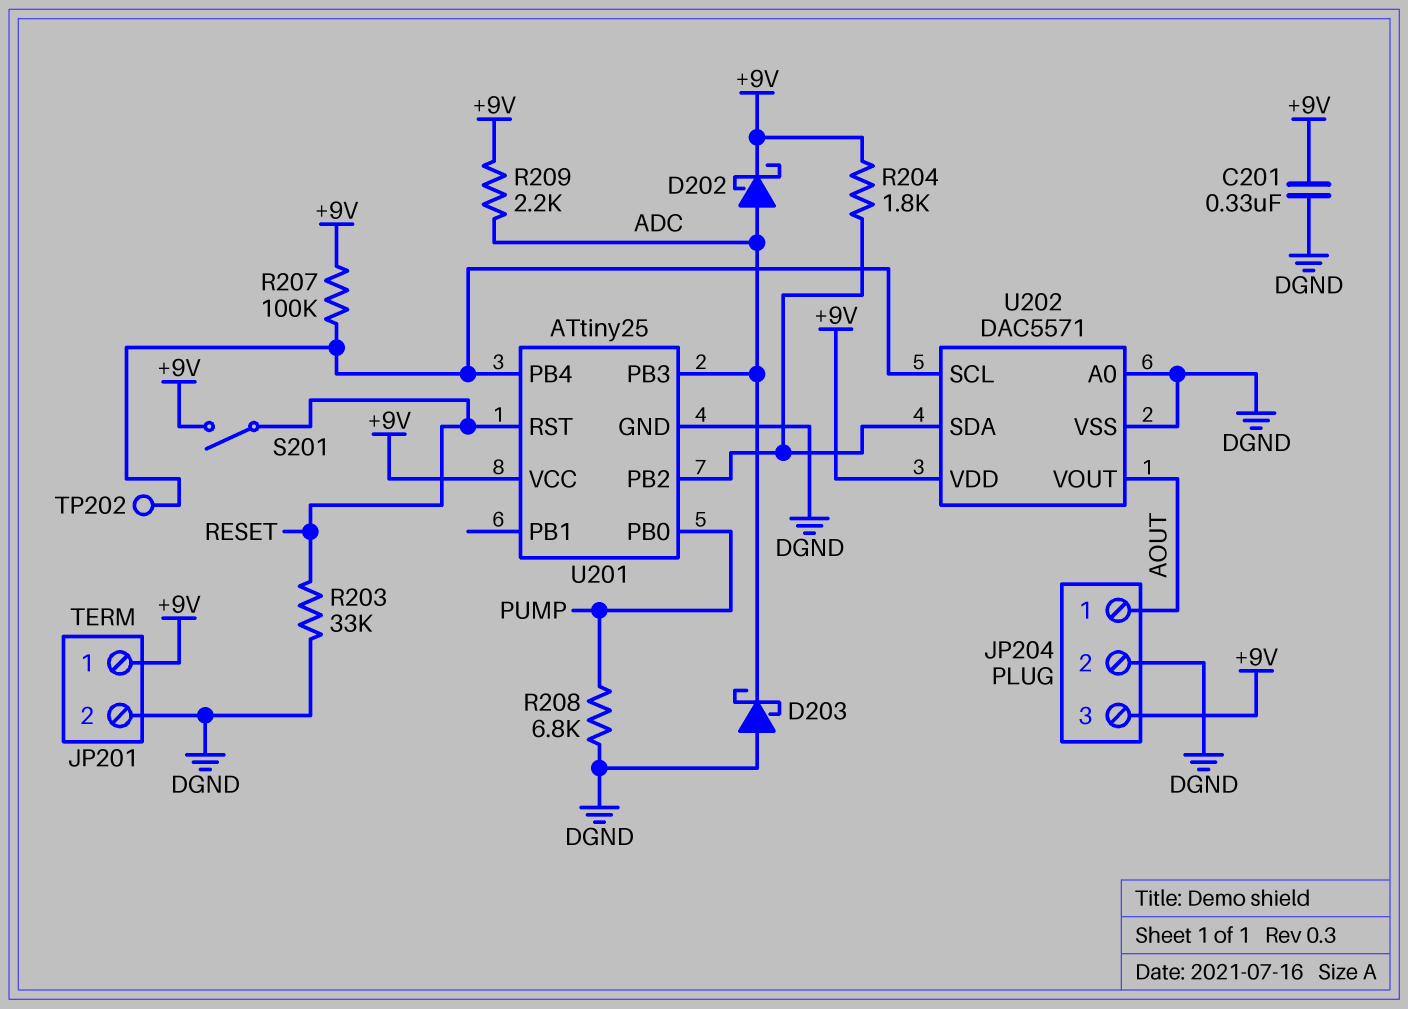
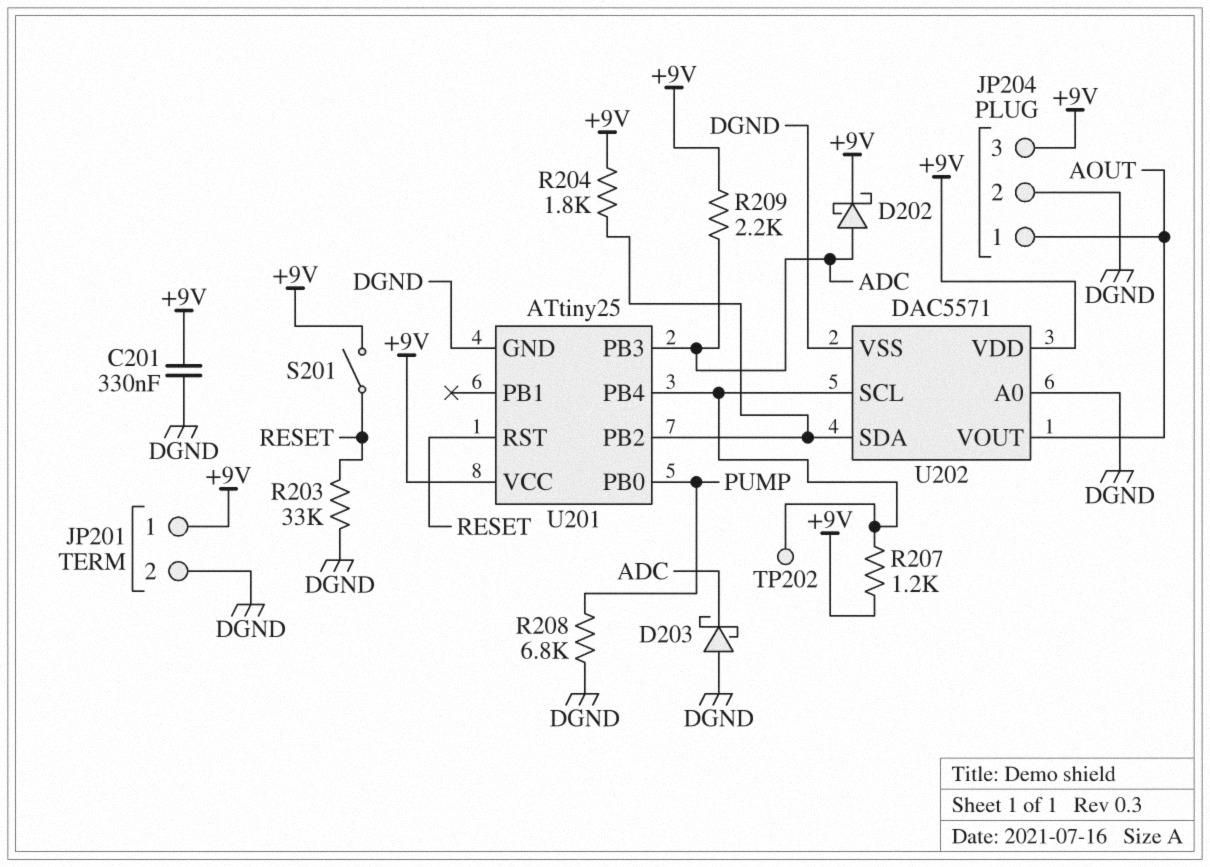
R207: 100k (+9V, U201/PB4) -> 1.2k (+9V, U201/PB4)

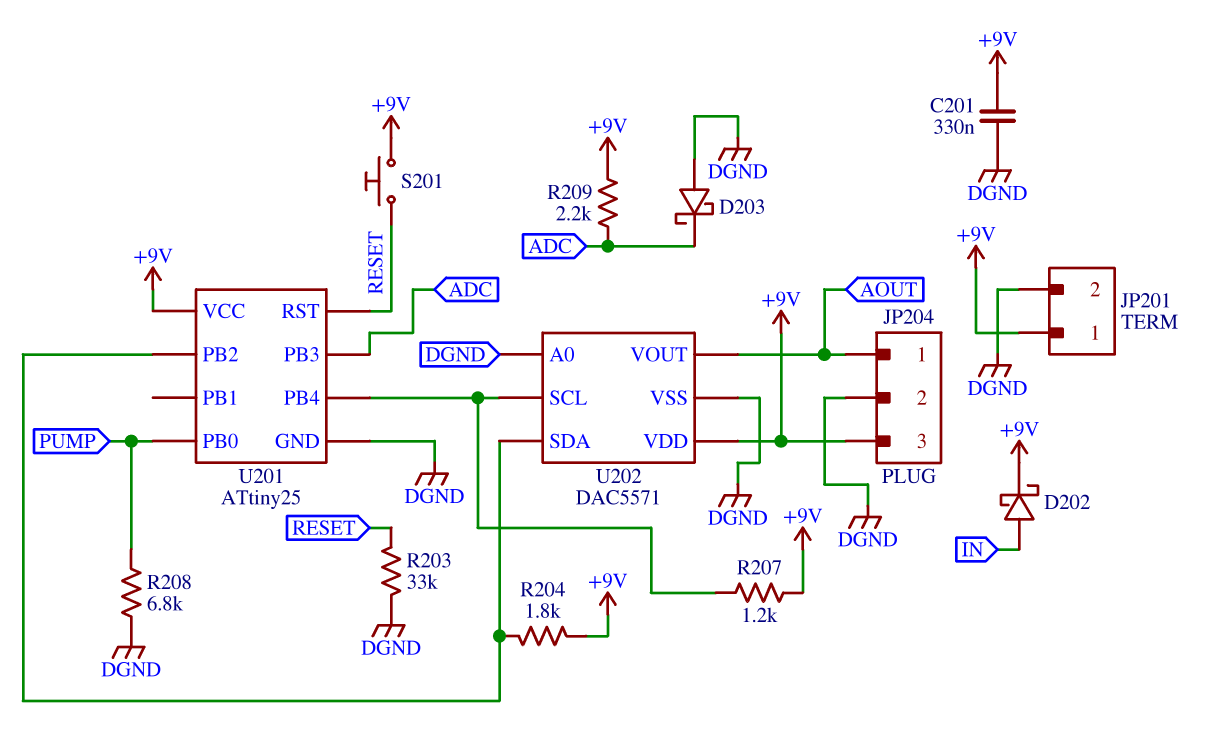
D202: schottky (A ADC, K +9V) -> schottky (A IN, K +9V)
S201: switch (+9V, RESET) -> button (+9V, RESET)
TP202: test point (U201/PB4) -> none

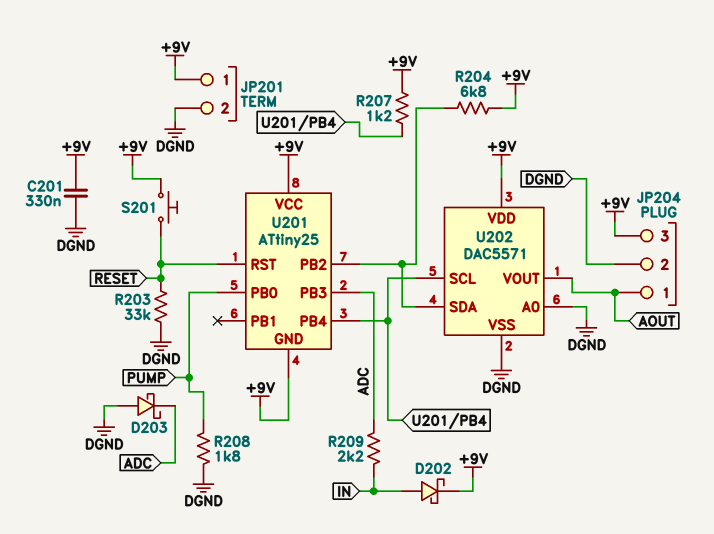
R204: 1.8k (+9V, U201/PB2) -> 6.8k (+9V, U201/PB2)
R208: 6.8k (DGND, PUMP) -> 1.8k (DGND, PUMP)
R209: 2.2k (+9V, ADC) -> 2.2k (ADC, IN)
U201 pin GND: DGND -> +9V

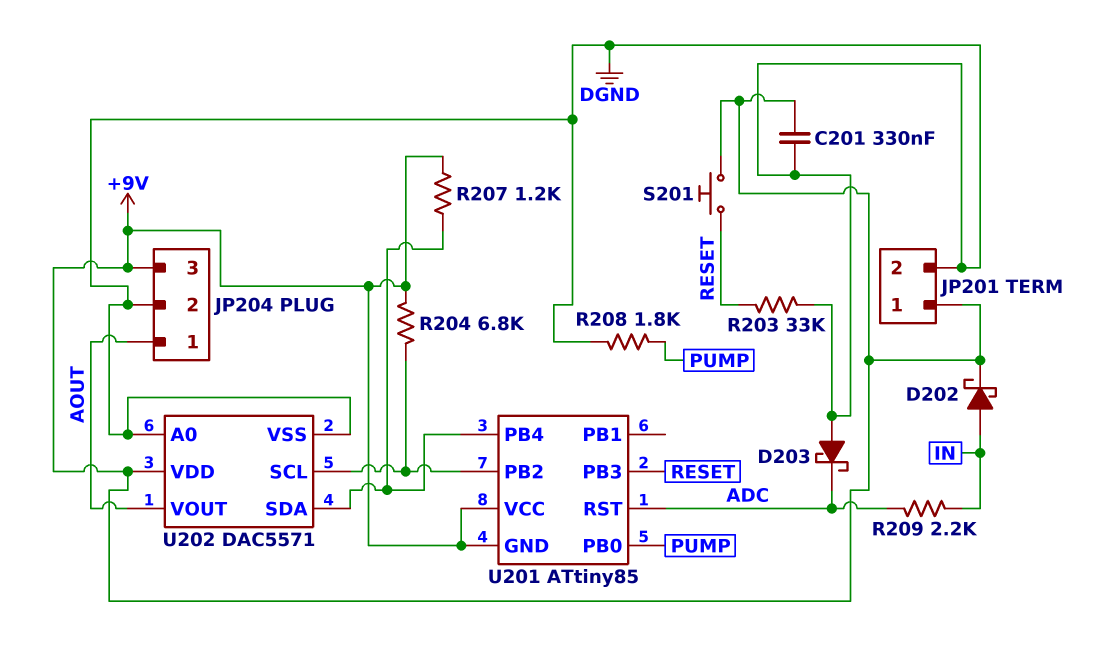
U201: ATtiny25 -> ATtiny85
U201 pin PB3: ADC -> RESET
U201 pin RST: RESET -> ADC
U202 pin SCL: U201/PB4 -> U201/PB2
U202 pin SDA: U201/PB2 -> U201/PB4

